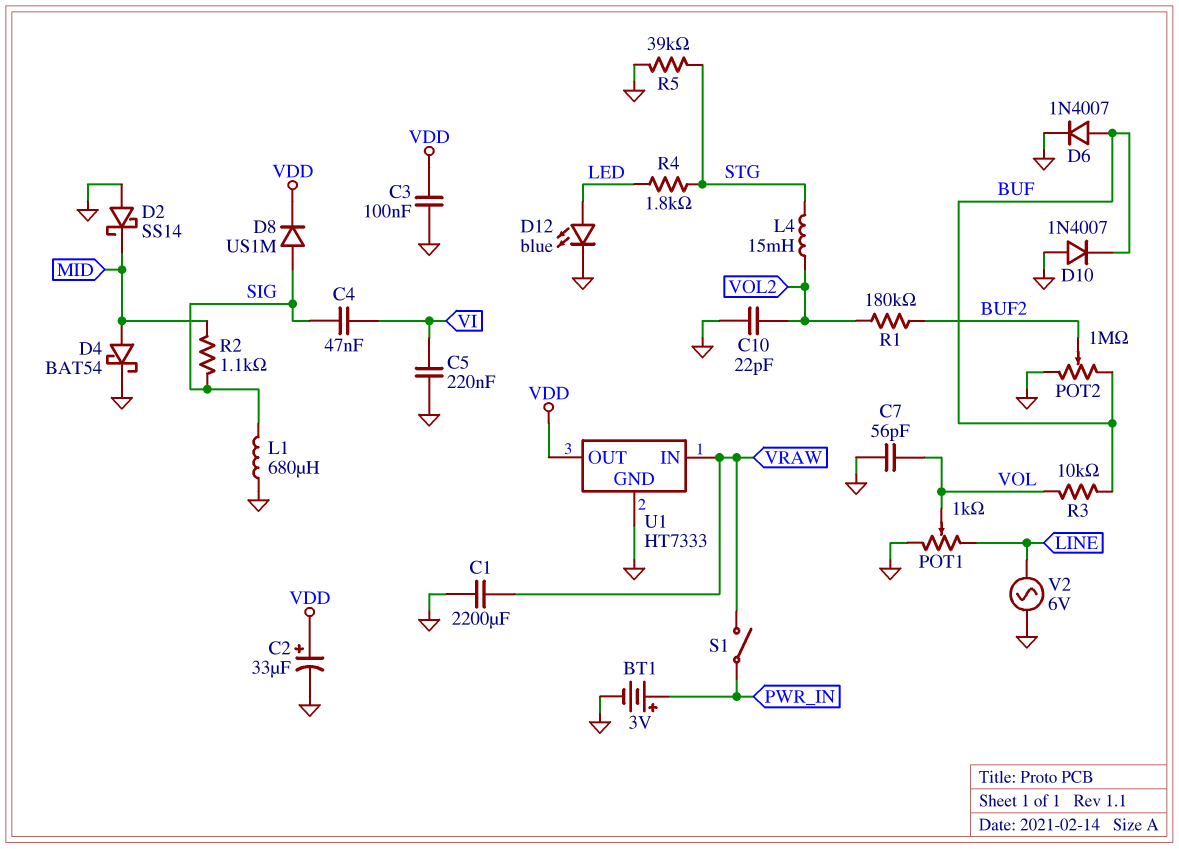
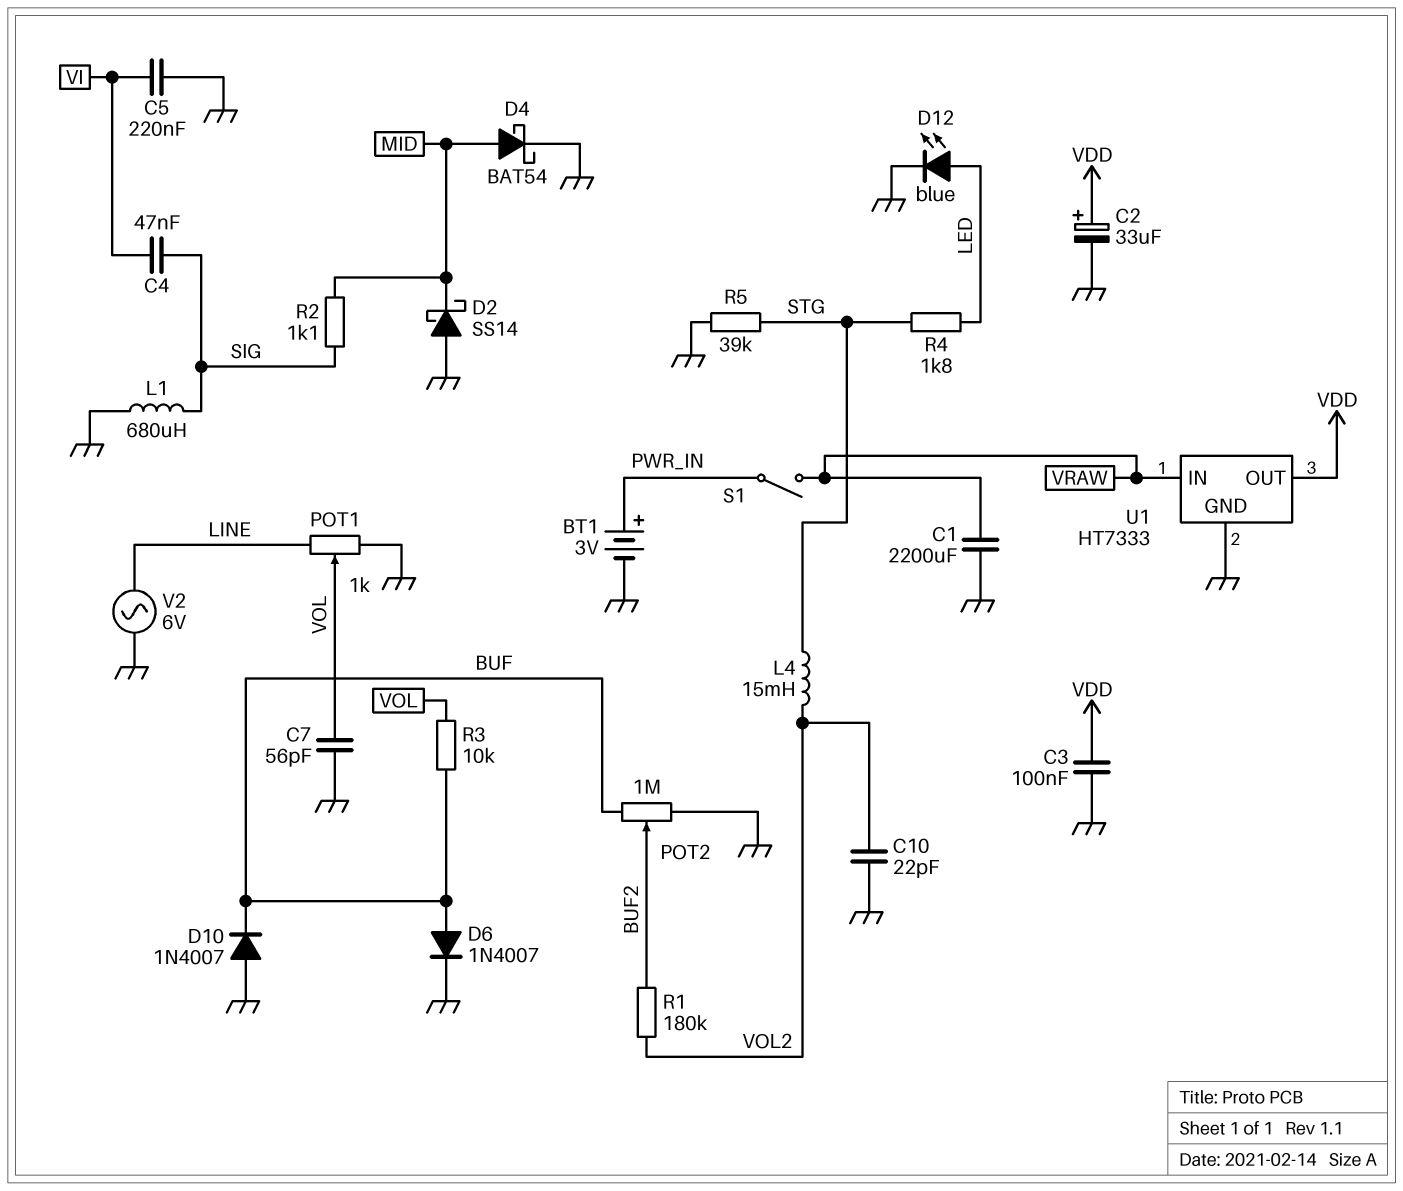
D8: diode US1M (A SIG, K VDD) -> none

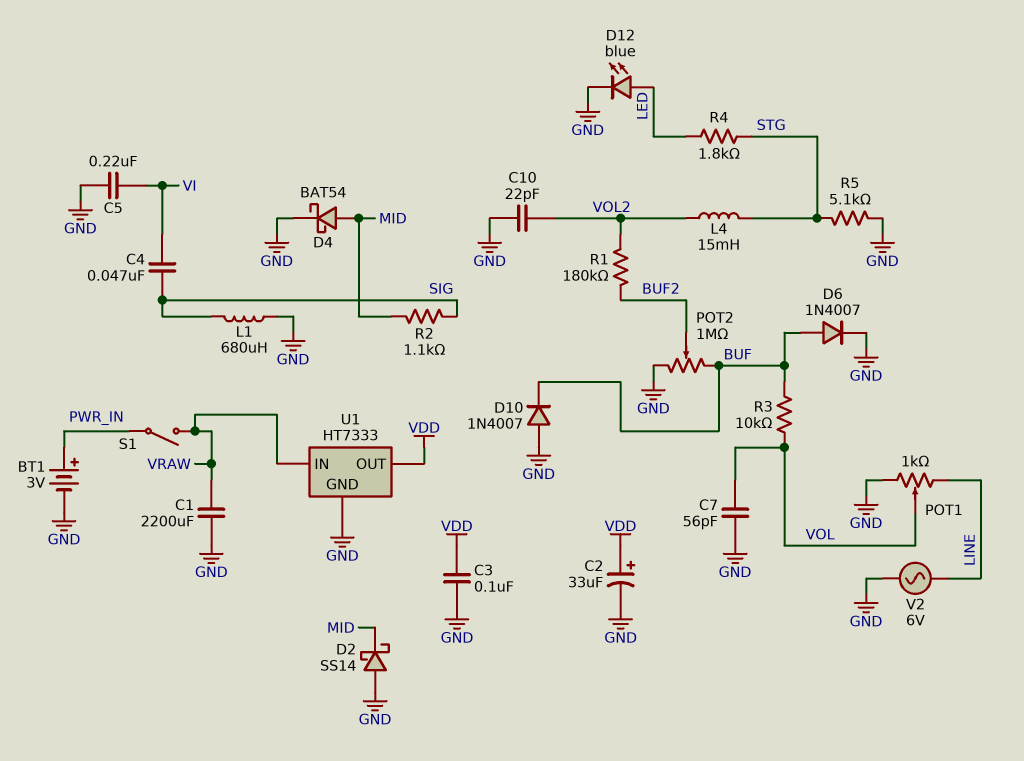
R5: 39k (GND, STG) -> 5.1k (GND, STG)

